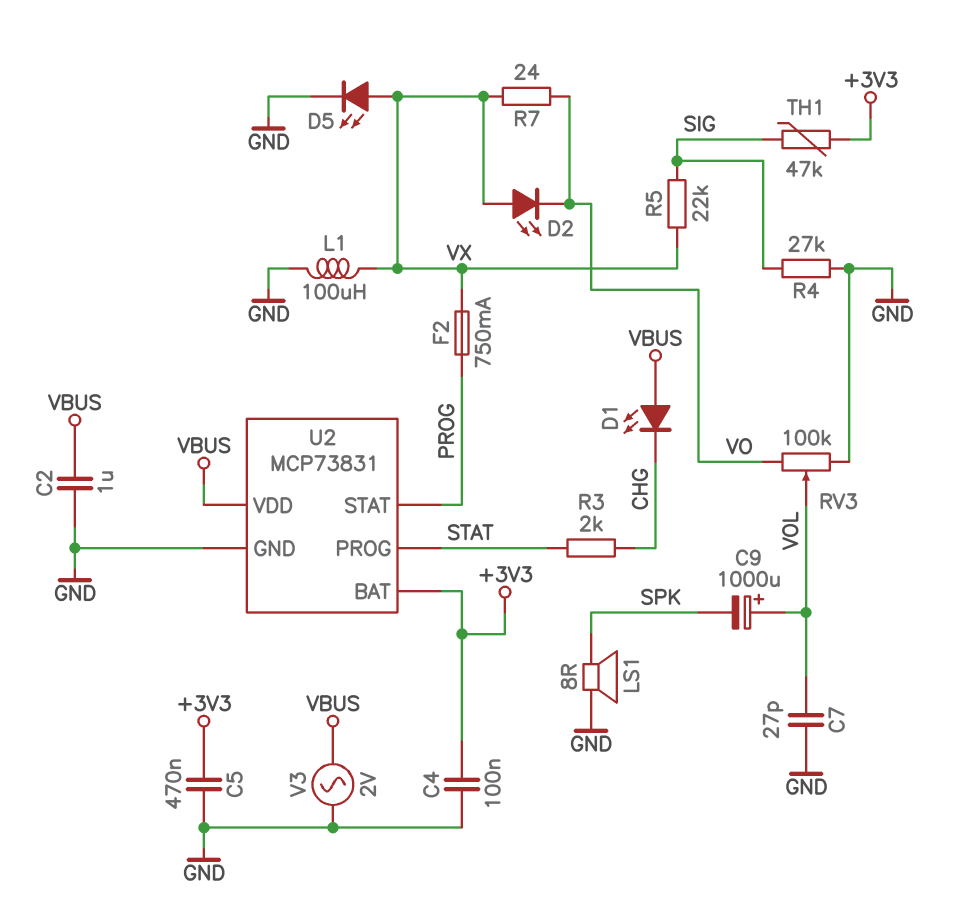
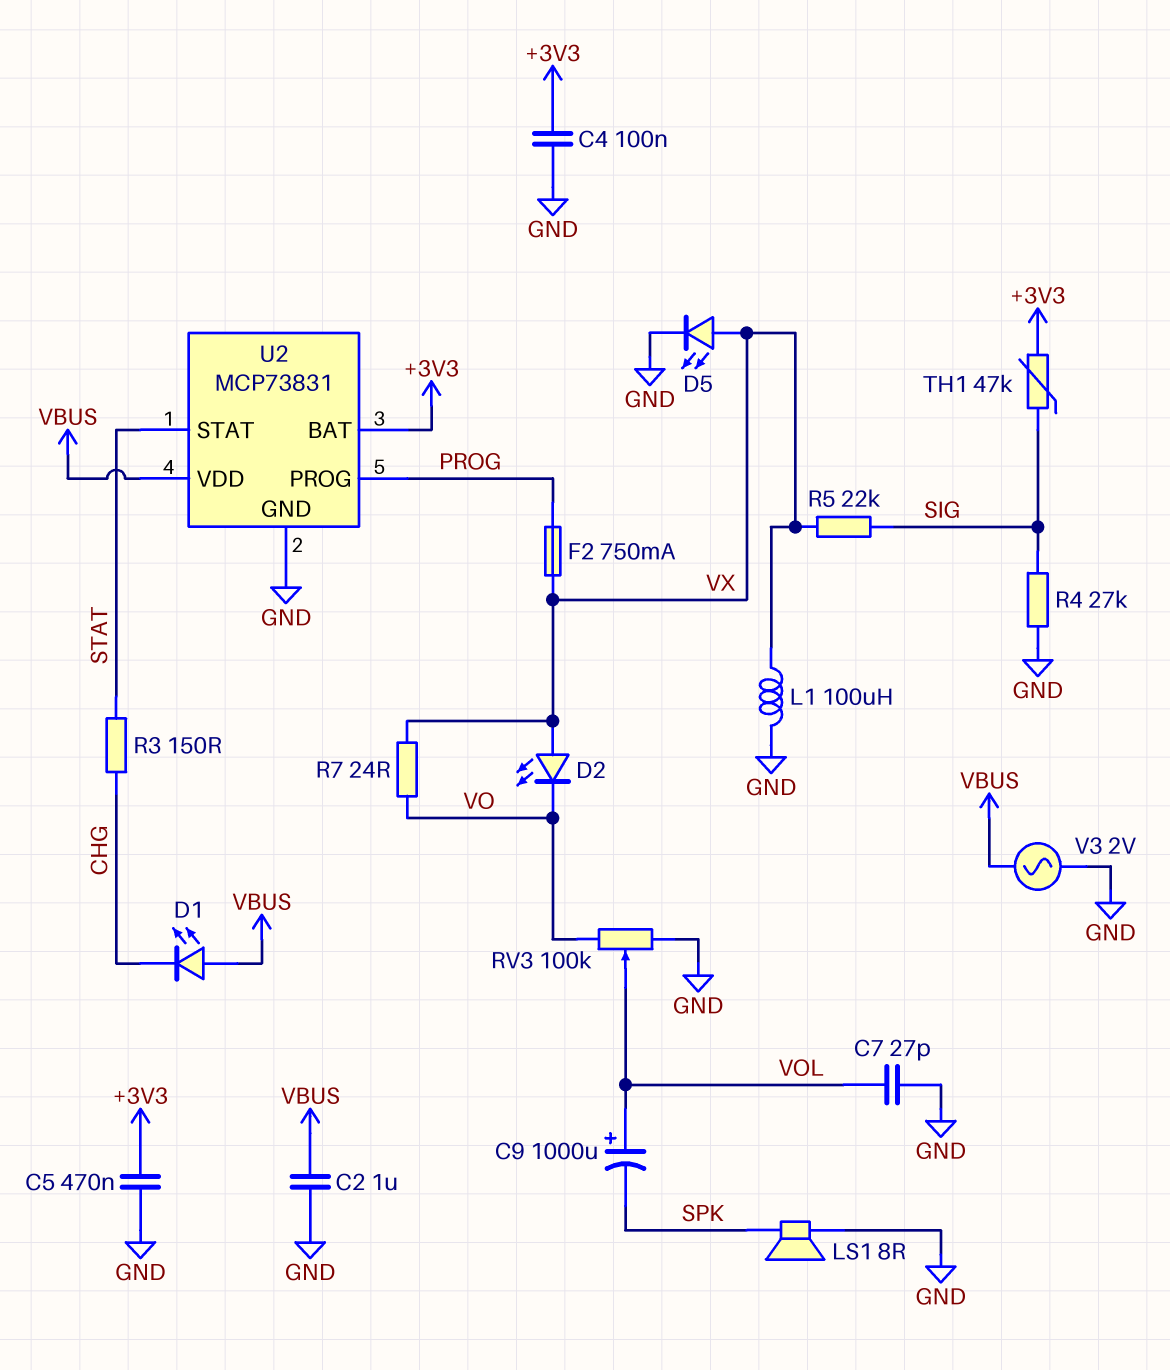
R3: 2k (CHG, STAT) -> 150 (CHG, STAT)
U2 pin PROG: STAT -> PROG
U2 pin STAT: PROG -> STAT

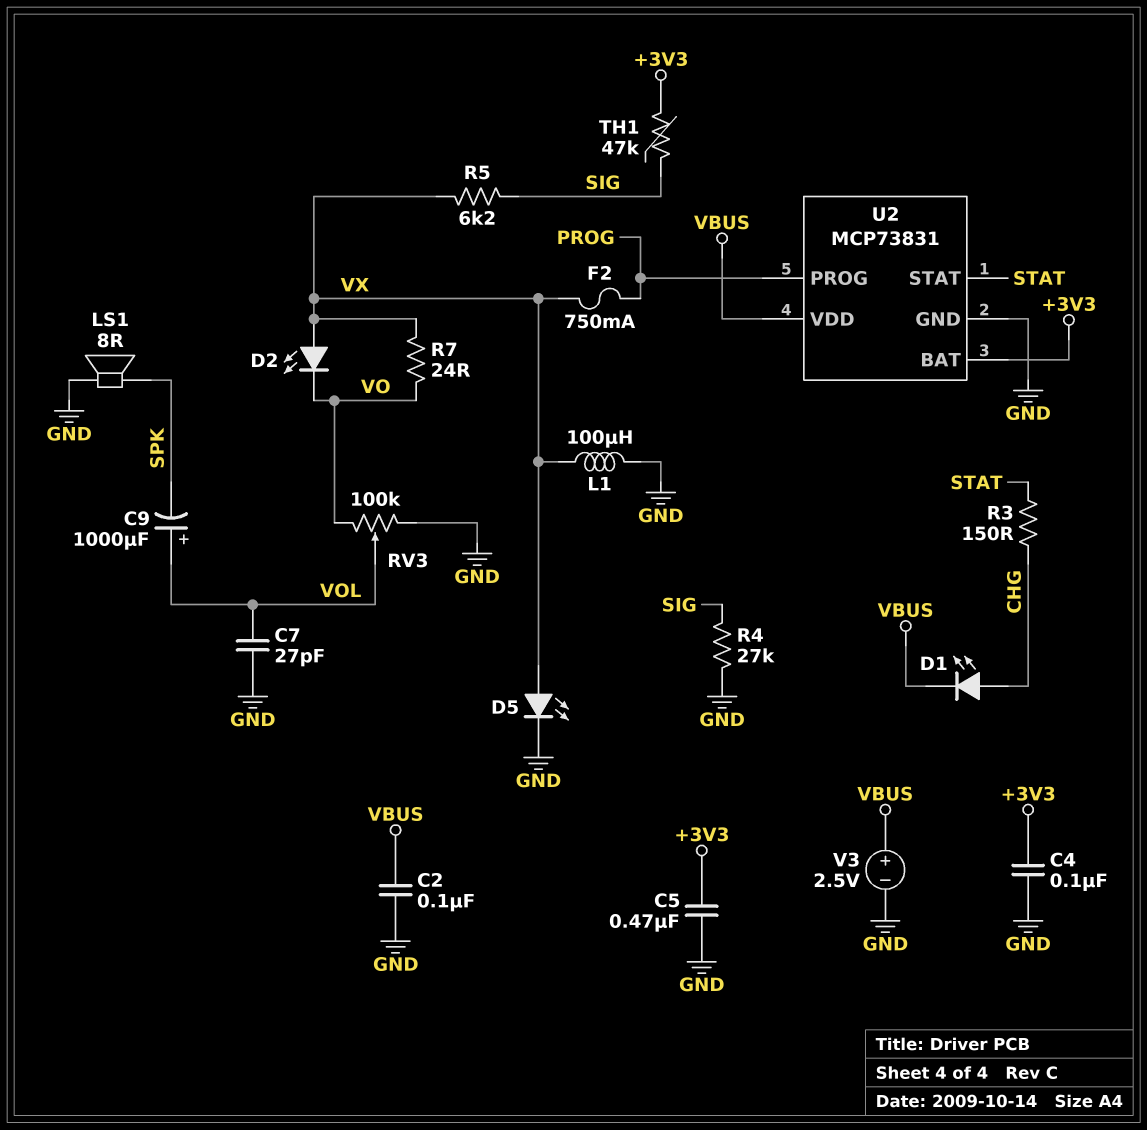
C2: 1uF (GND, VBUS) -> 100nF (GND, VBUS)
D1: LED (A VBUS, K CHG) -> LED (A CHG, K VBUS)
R5: 22k (SIG, VX) -> 6.2k (SIG, VX)
V3: AC 2V (GND, VBUS) -> 2.5V (plus VBUS, minus GND)

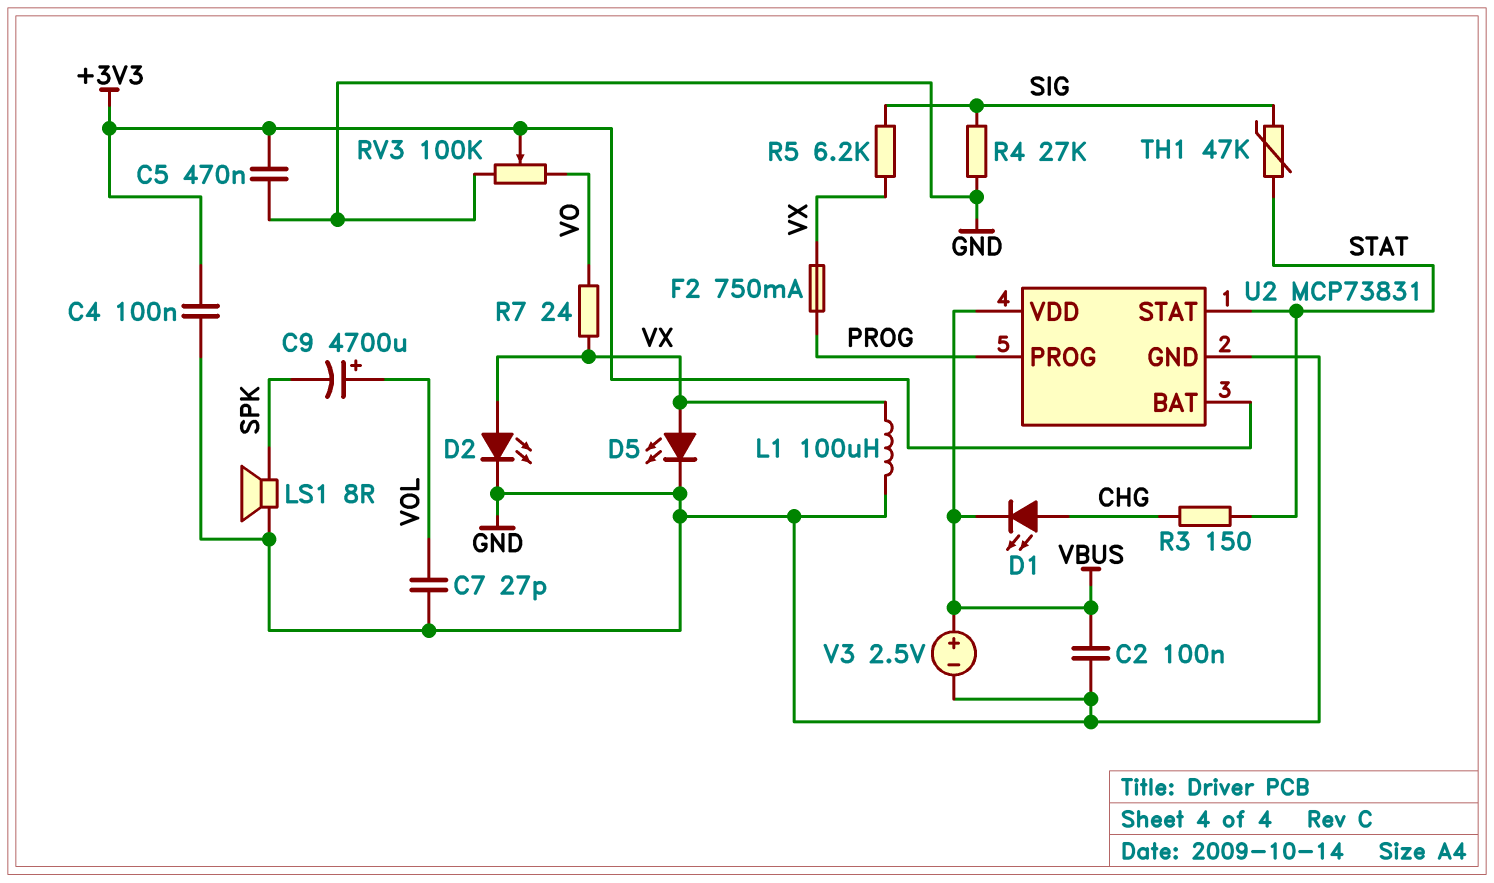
C9: 1000uF (plus VOL, minus SPK) -> 4700uF (plus VOL, minus SPK)
D2: LED (A VX, K VO) -> LED (A VX, K GND)
RV3: 100k (GND, VO, wiper VOL) -> 100k (GND, VO, wiper +3V3)
TH1: 47k (+3V3, SIG) -> 47k (SIG, STAT)

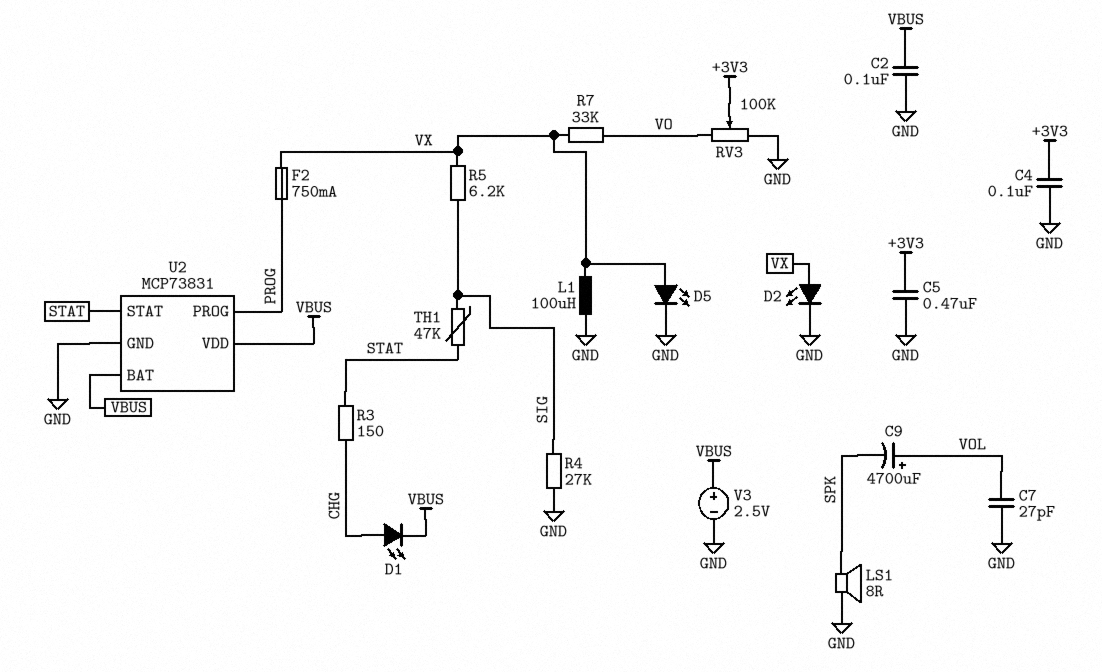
R7: 24 (VO, VX) -> 33k (VO, VX)
U2 pin BAT: +3V3 -> VBUS

